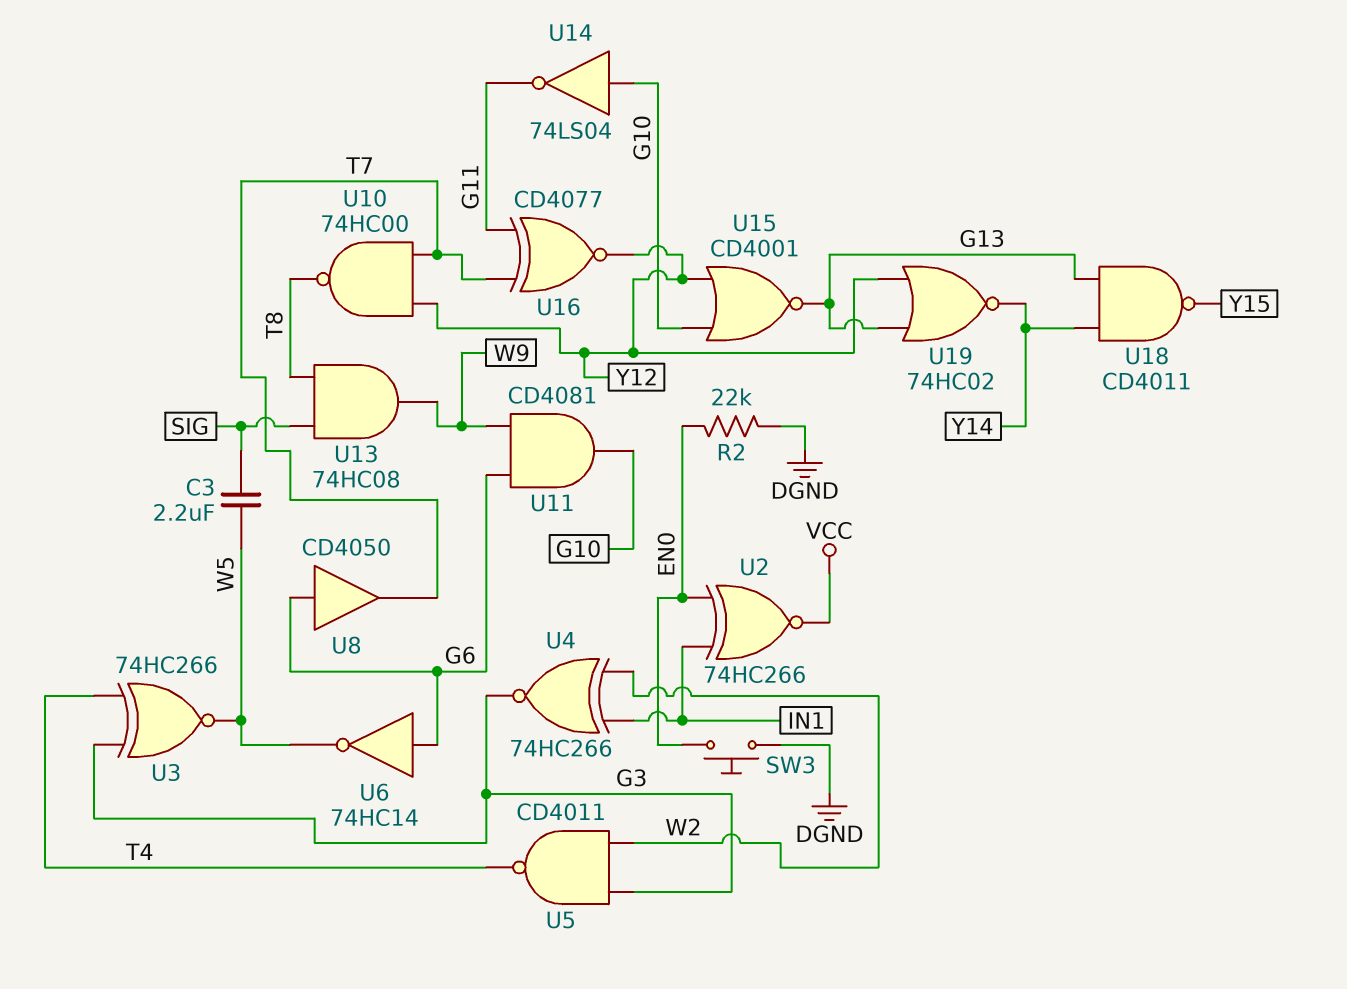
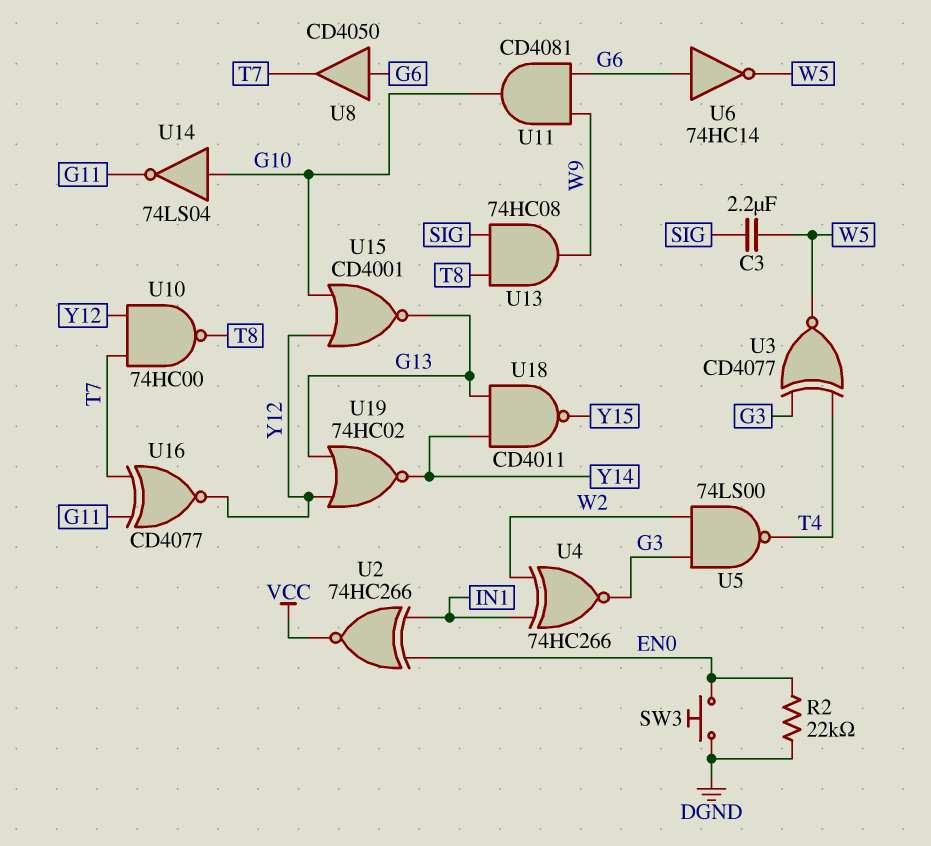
U3: XNOR 74HC266 (in G3, in T4, out W5) -> XNOR CD4077 (in G3, in T4, out W5)
U5: NAND CD4011 (in G3, in W2, out T4) -> NAND 74LS00 (in G3, in W2, out T4)

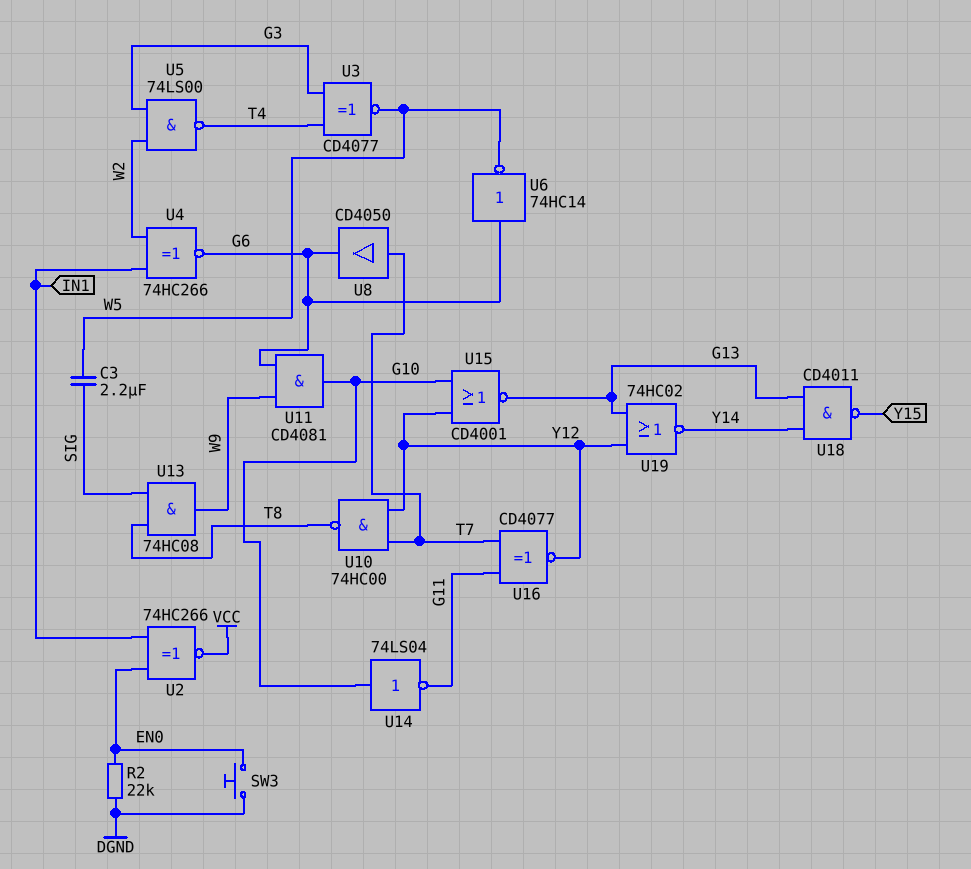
U4: XNOR 74HC266 (in IN1, in W2, out G3) -> XNOR 74HC266 (in IN1, in W2, out G6)
U8: buffer CD4050 (in G6, out T7) -> buffer CD4050 (in T7, out G6)

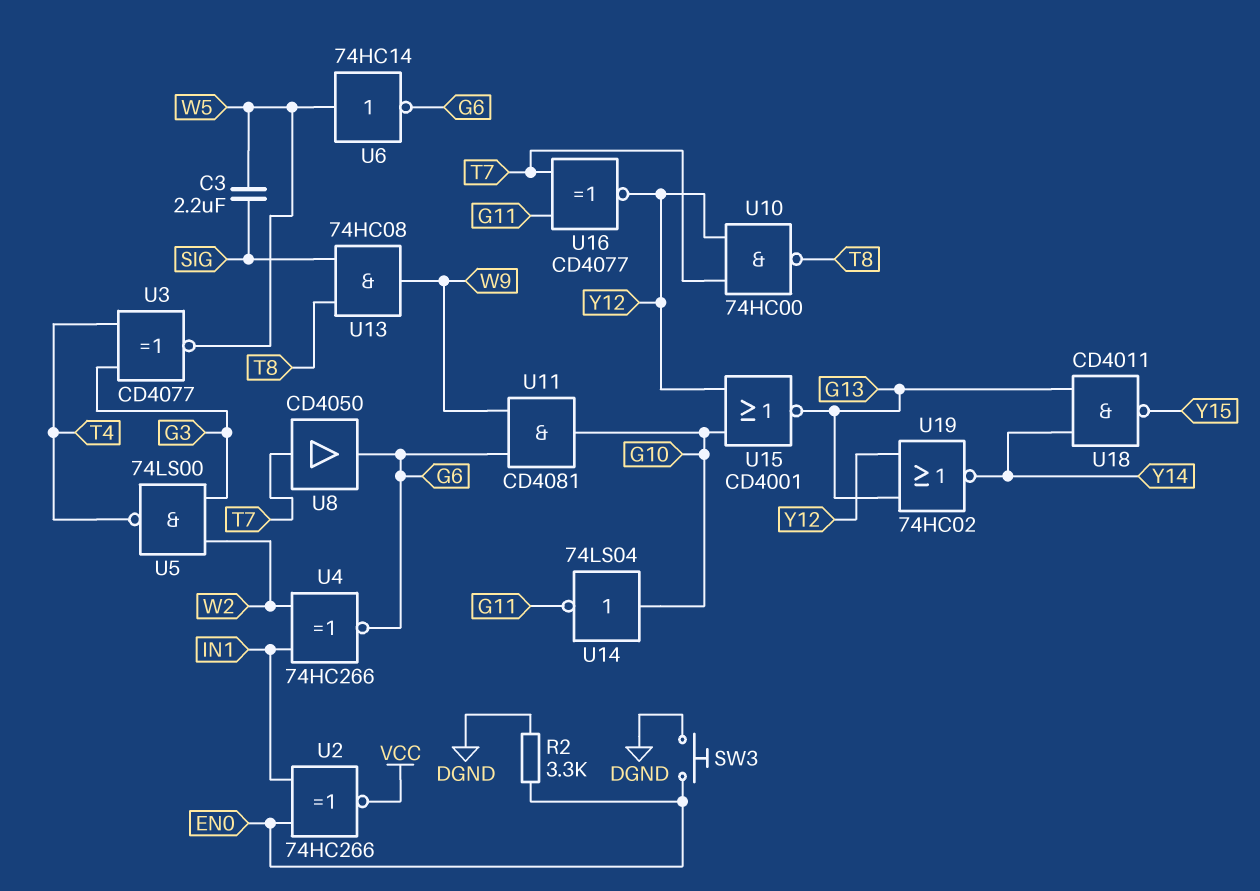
R2: 22k (DGND, EN0) -> 3.3k (DGND, EN0)
U6: NOT 74HC14 (in G6, out W5) -> NOT 74HC14 (in W5, out G6)

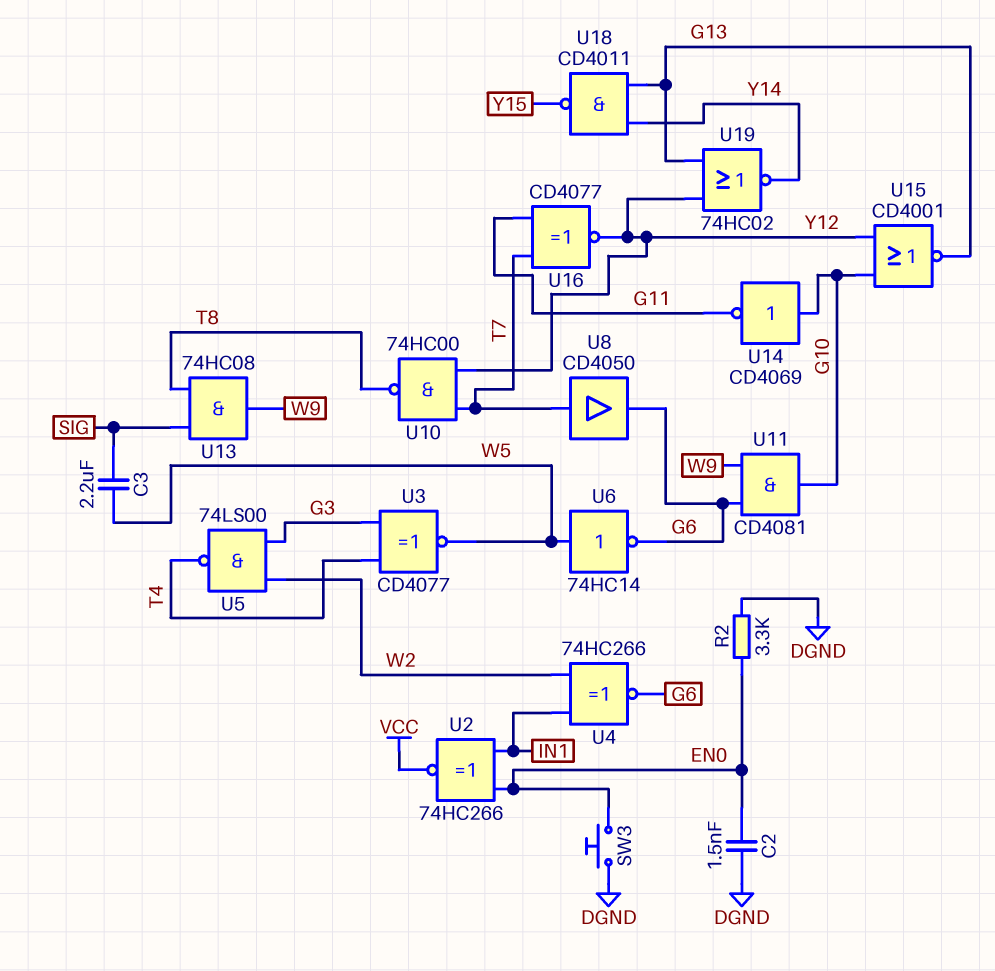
C2: none -> 1.5nF (DGND, EN0)
U14: NOT 74LS04 (in G10, out G11) -> NOT CD4069 (in G10, out G11)

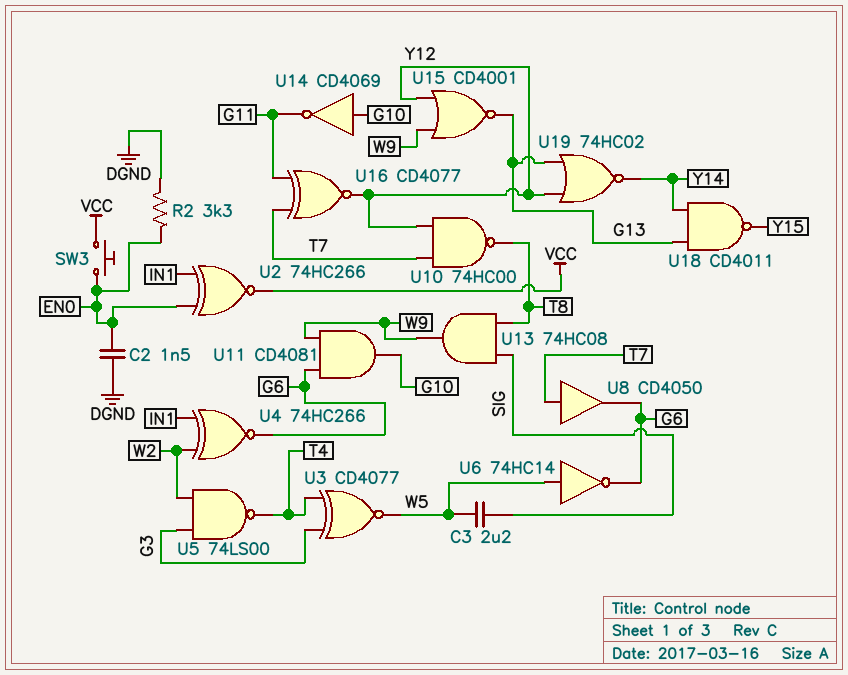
SW3: button (DGND, EN0) -> button (EN0, VCC)
U15: NOR CD4001 (in G10, in Y12, out G13) -> NOR CD4001 (in W9, in Y12, out G13)

